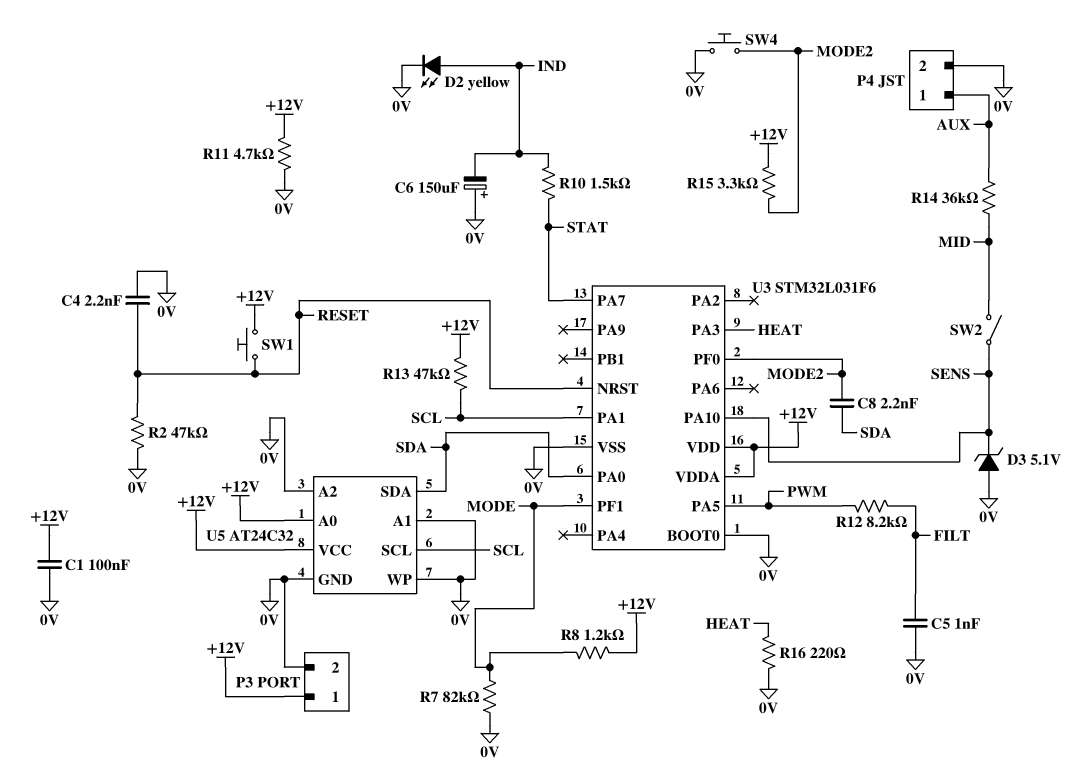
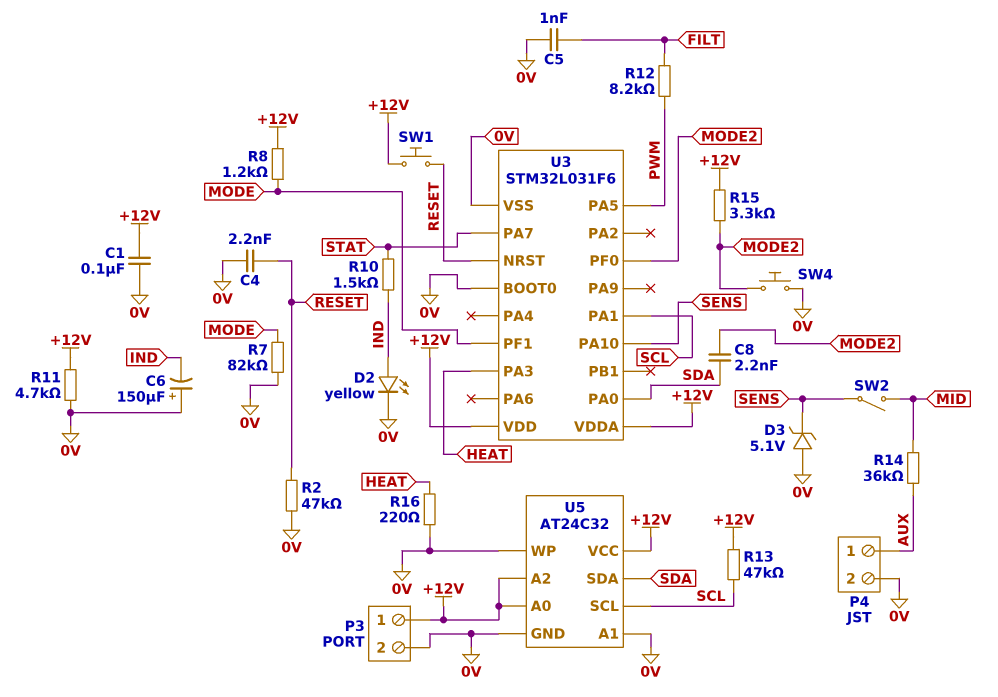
U5 pin A2: 0V -> +12V

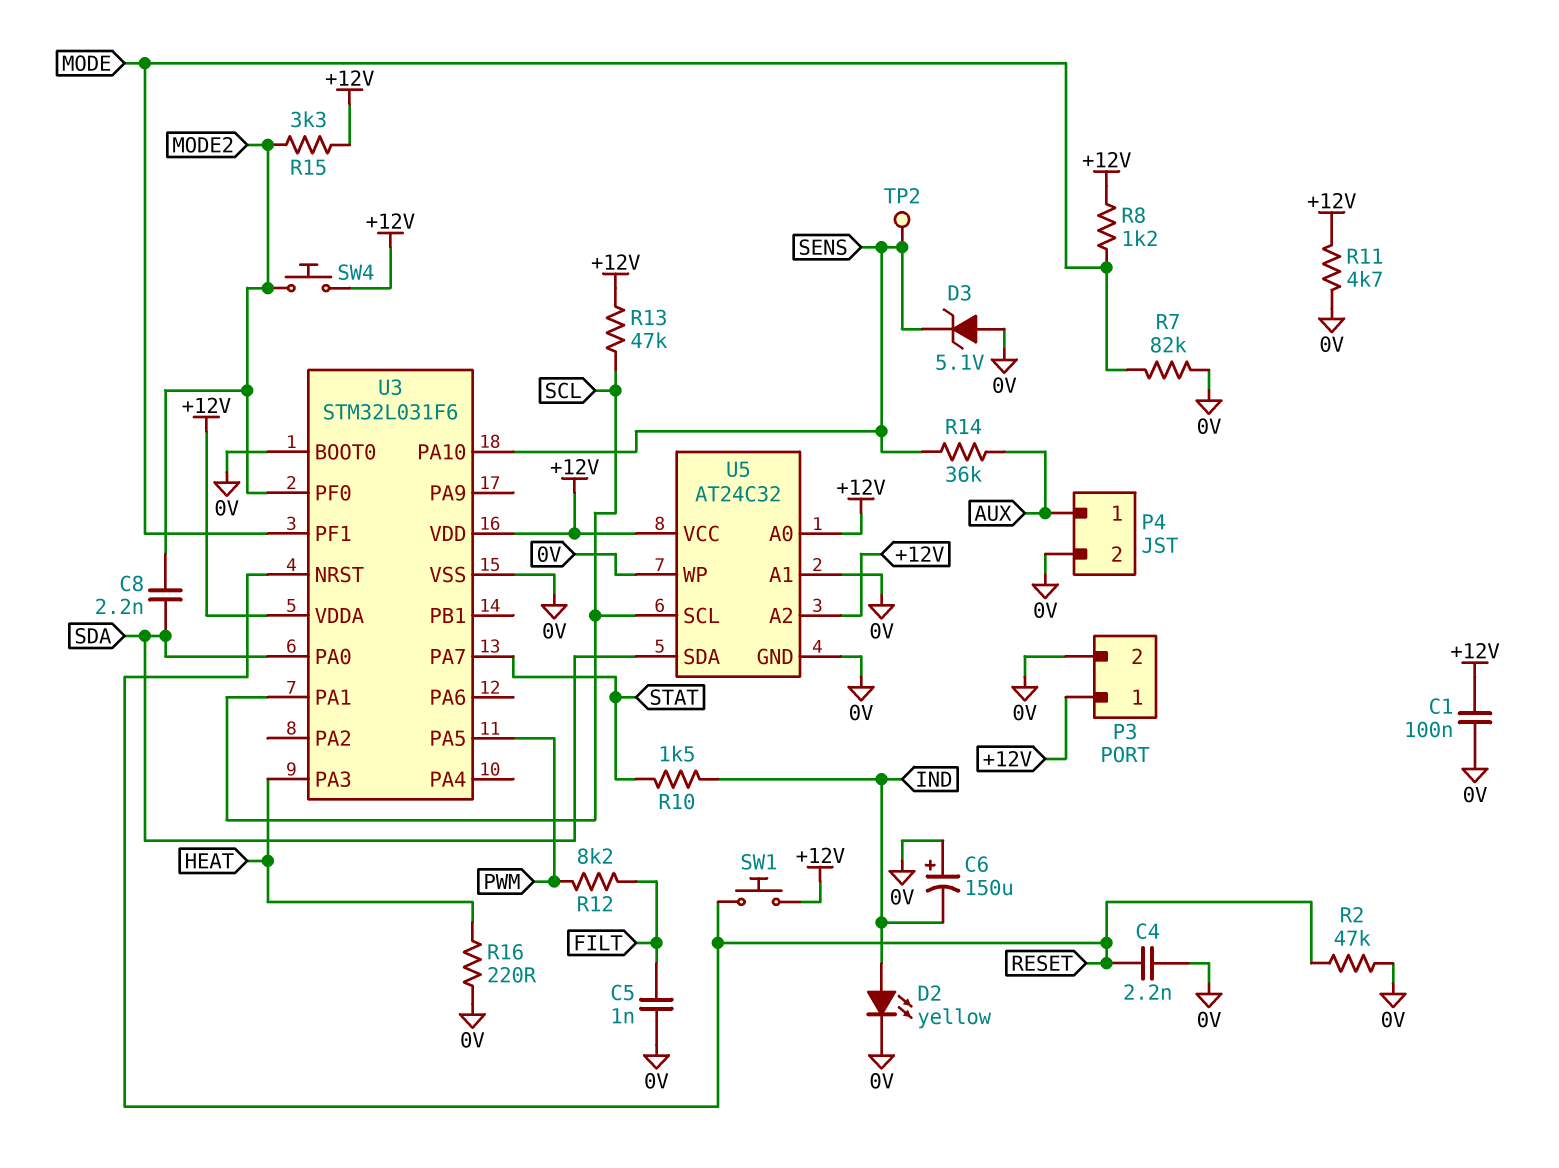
R14: 36k (AUX, MID) -> 36k (AUX, SENS)
SW2: switch (MID, SENS) -> none
SW4: button (0V, MODE2) -> button (+12V, MODE2)
TP2: none -> test point (SENS)

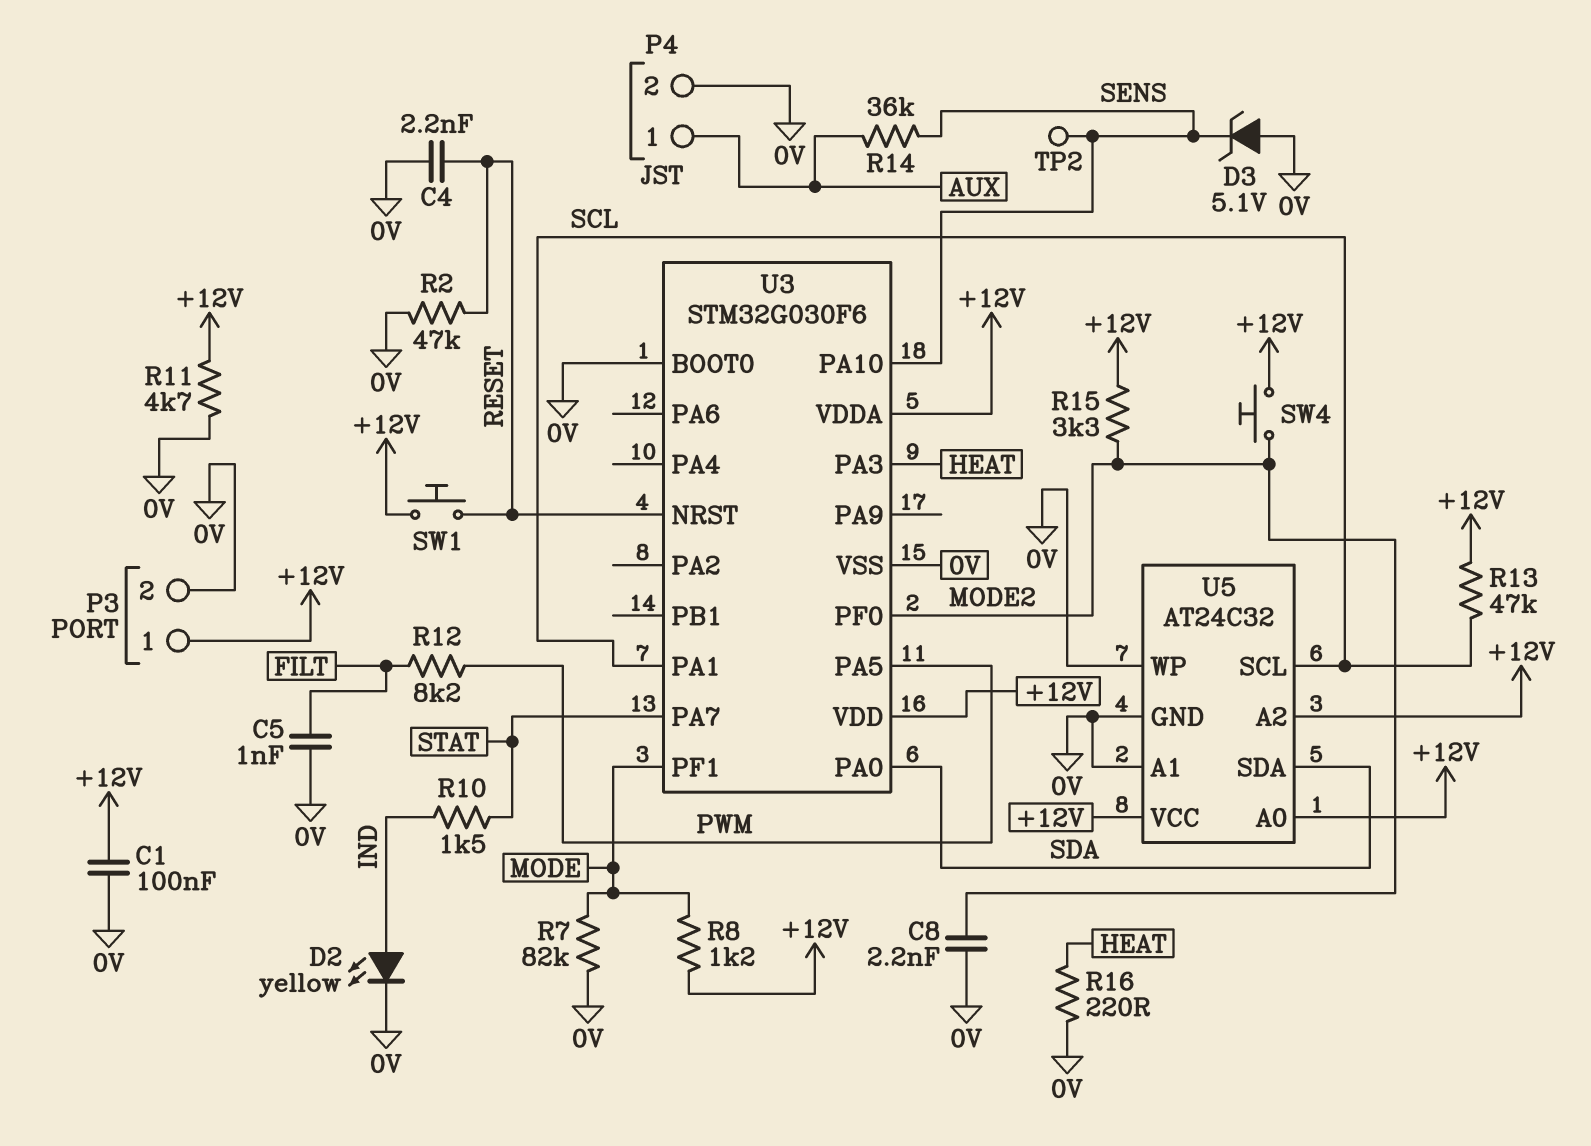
C6: 150uF (plus 0V, minus IND) -> none
C8: 2.2nF (MODE2, SDA) -> 2.2nF (0V, MODE2)
U3: STM32L031F6 -> STM32G030F6

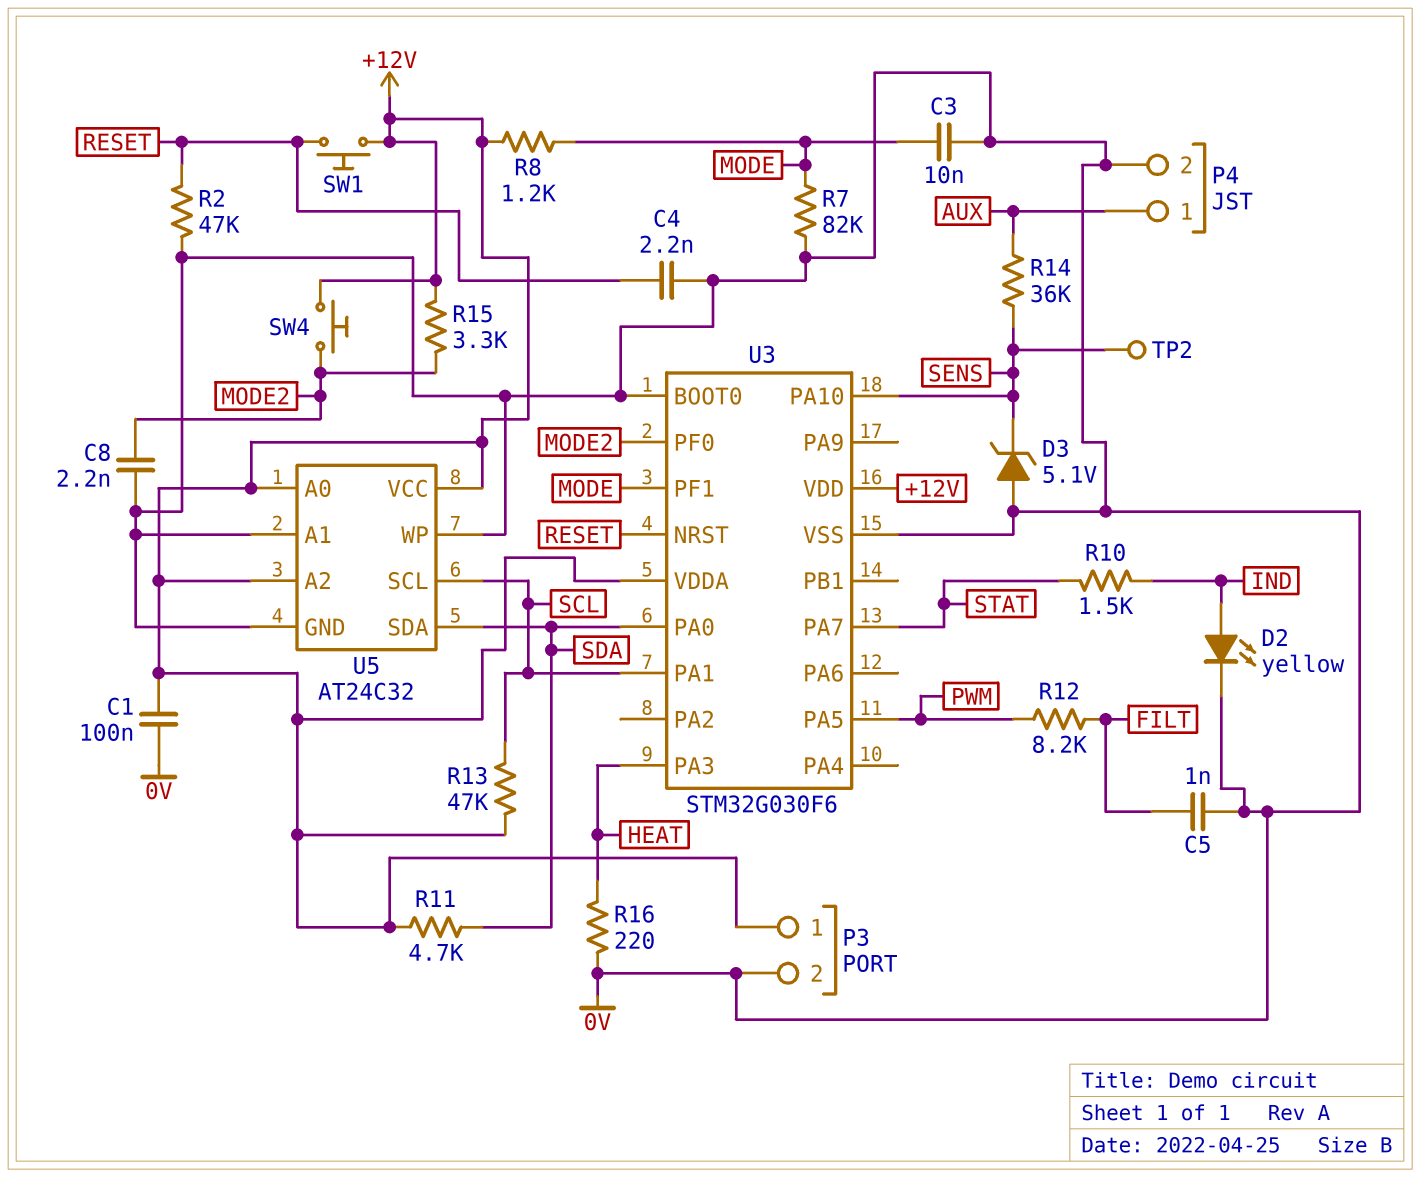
C3: none -> 10nF (0V, MODE)
R11: 4.7k (+12V, 0V) -> 4.7k (+12V, SDA)

